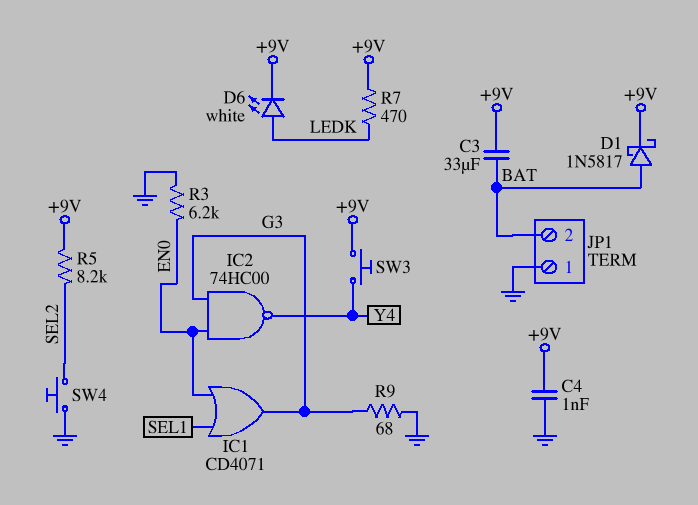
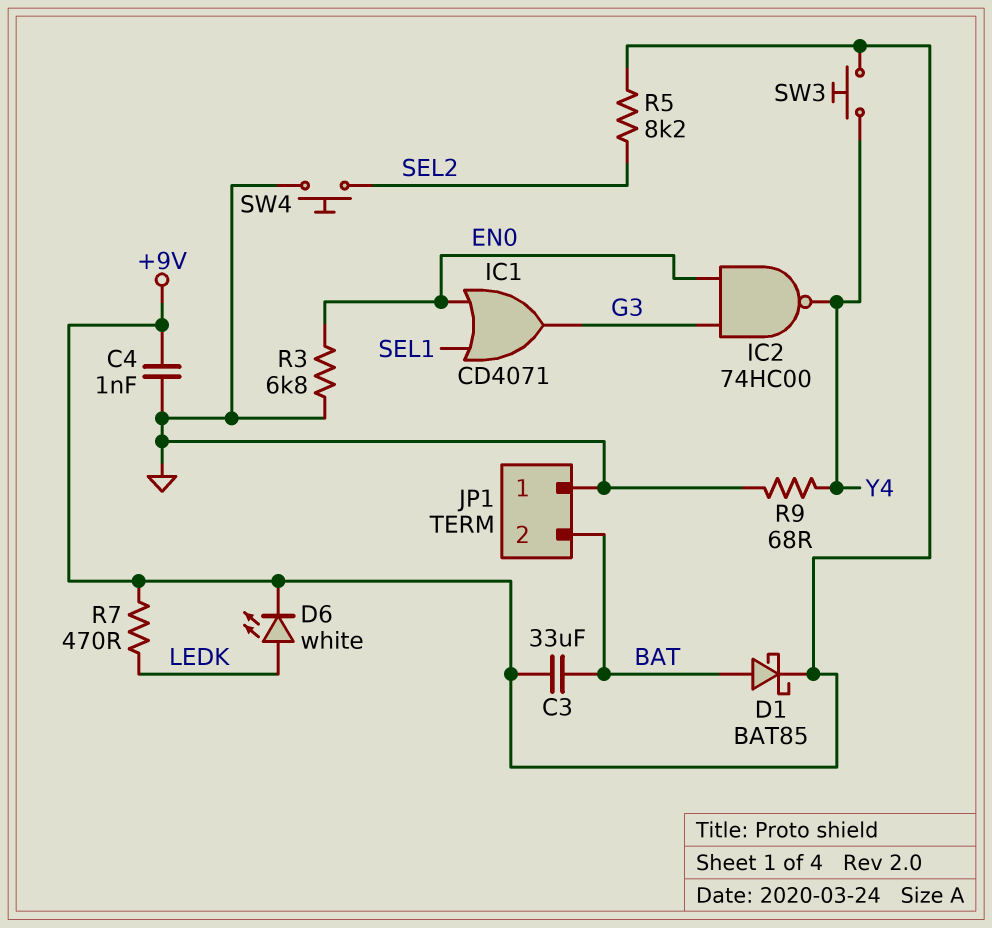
D1: schottky 1N5817 (A BAT, K +9V) -> schottky BAT85 (A BAT, K +9V)
R3: 6.2k (EN0, GND) -> 6.8k (EN0, GND)
R9: 68 (G3, GND) -> 68 (GND, Y4)

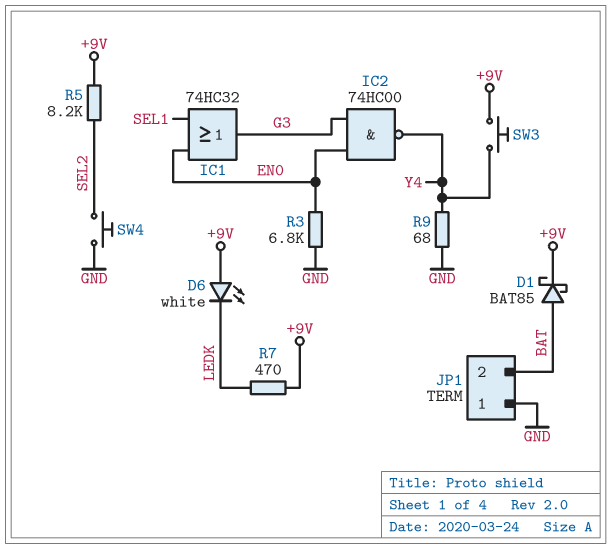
C3: 33uF (+9V, BAT) -> none
C4: 1nF (+9V, GND) -> none
D6: LED white (A LEDK, K +9V) -> LED white (A +9V, K LEDK)
IC1: OR CD4071 (in EN0, in SEL1, out G3) -> OR 74HC32 (in EN0, in SEL1, out G3)

